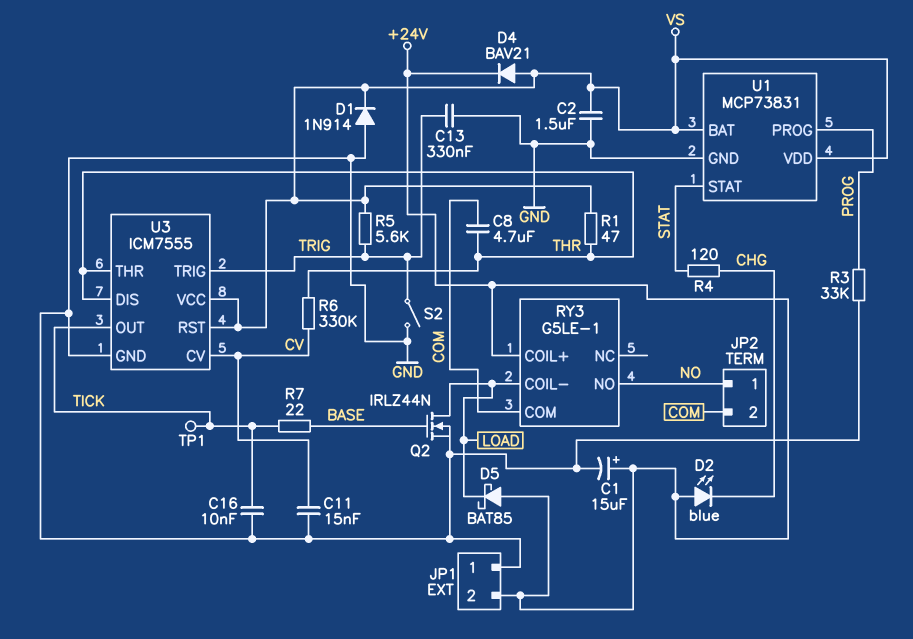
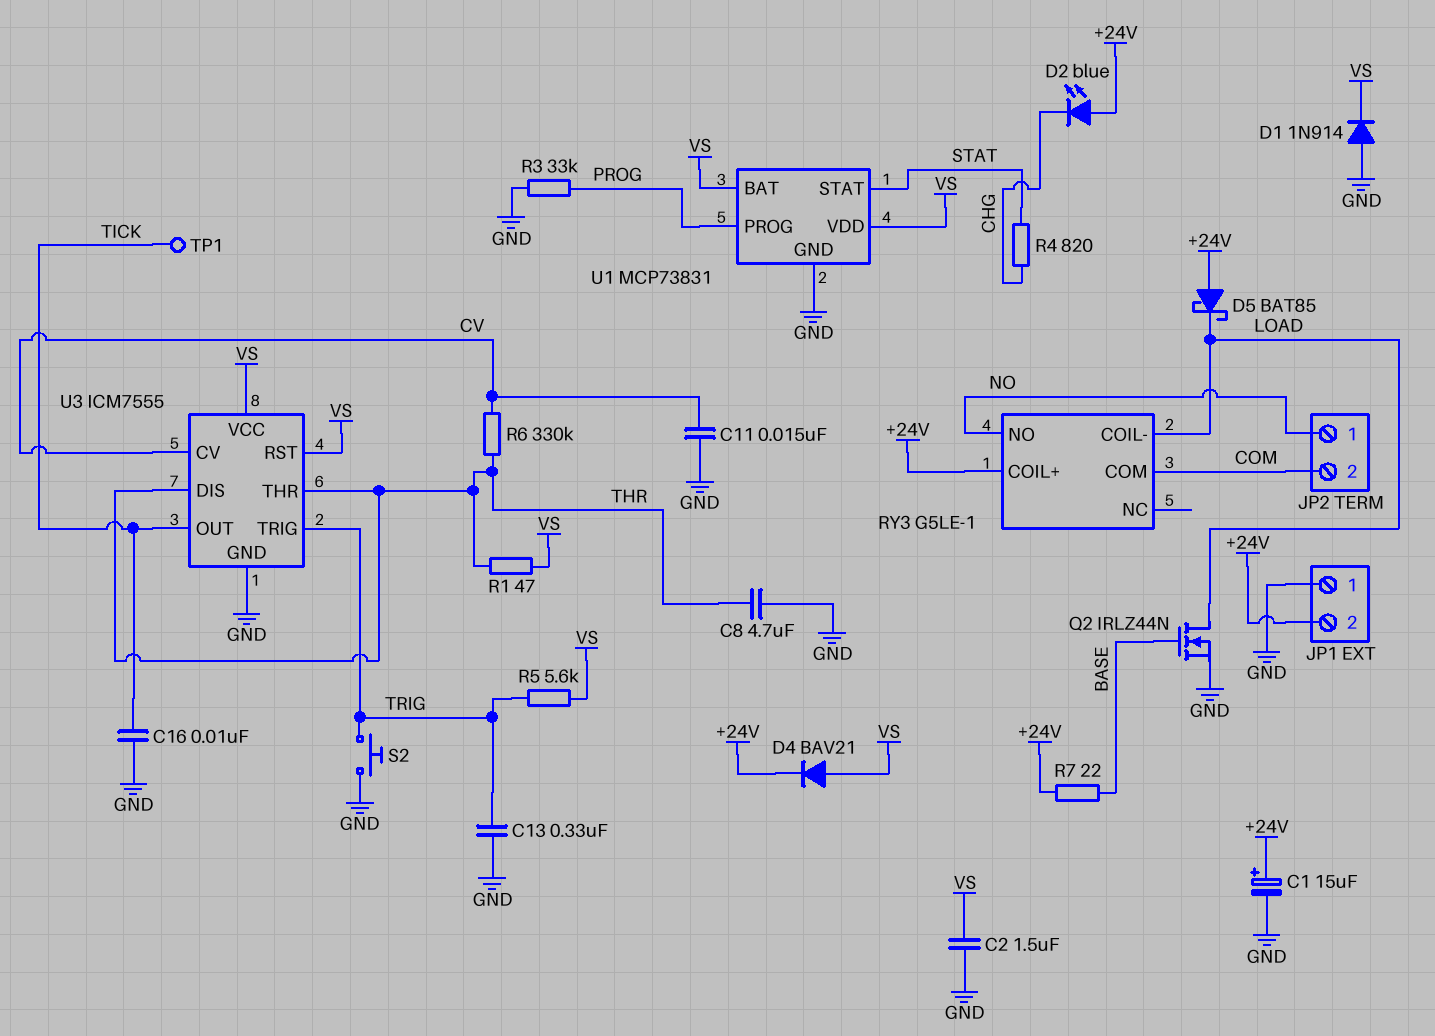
C8: 4.7uF (COM, THR) -> 4.7uF (GND, THR)
R4: 120 (CHG, STAT) -> 820 (CHG, STAT)
R7: 22 (BASE, TICK) -> 22 (+24V, BASE)
S2: switch (GND, TRIG) -> button (GND, TRIG)

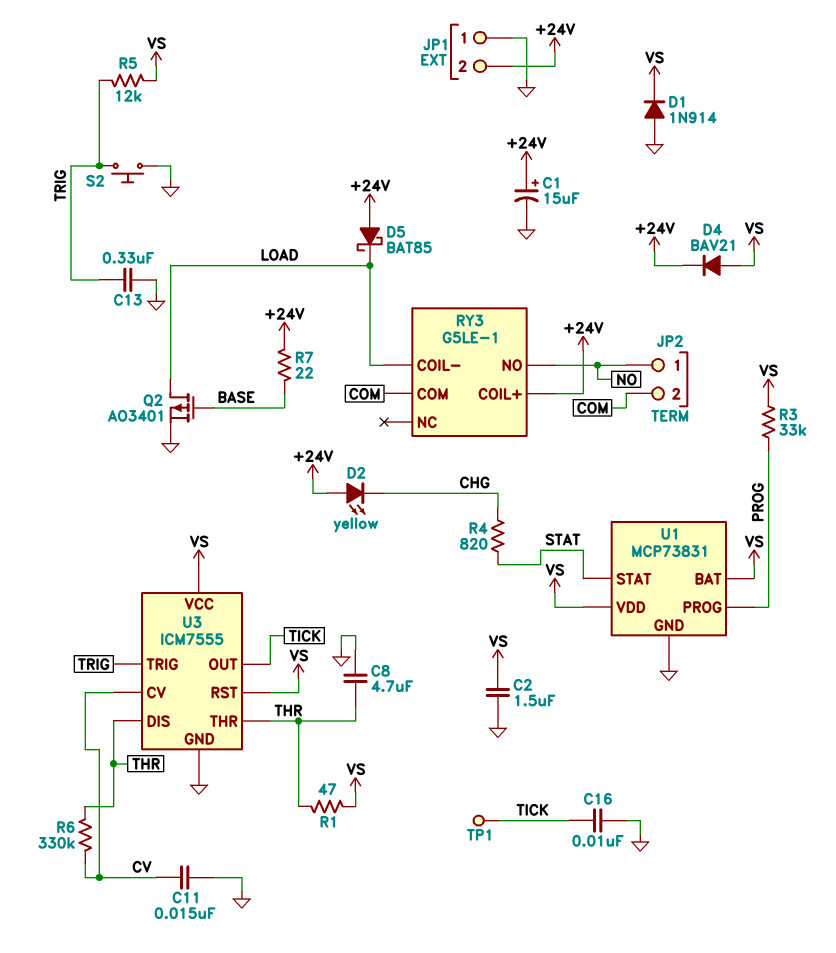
D2: LED blue (A +24V, K CHG) -> LED yellow (A +24V, K CHG)
Q2: NMOS IRLZ44N (G BASE, D LOAD, S GND) -> PMOS AO3401 (G BASE, D LOAD, S GND)
R3: 33k (GND, PROG) -> 33k (PROG, VS)
R5: 5.6k (TRIG, VS) -> 12k (TRIG, VS)

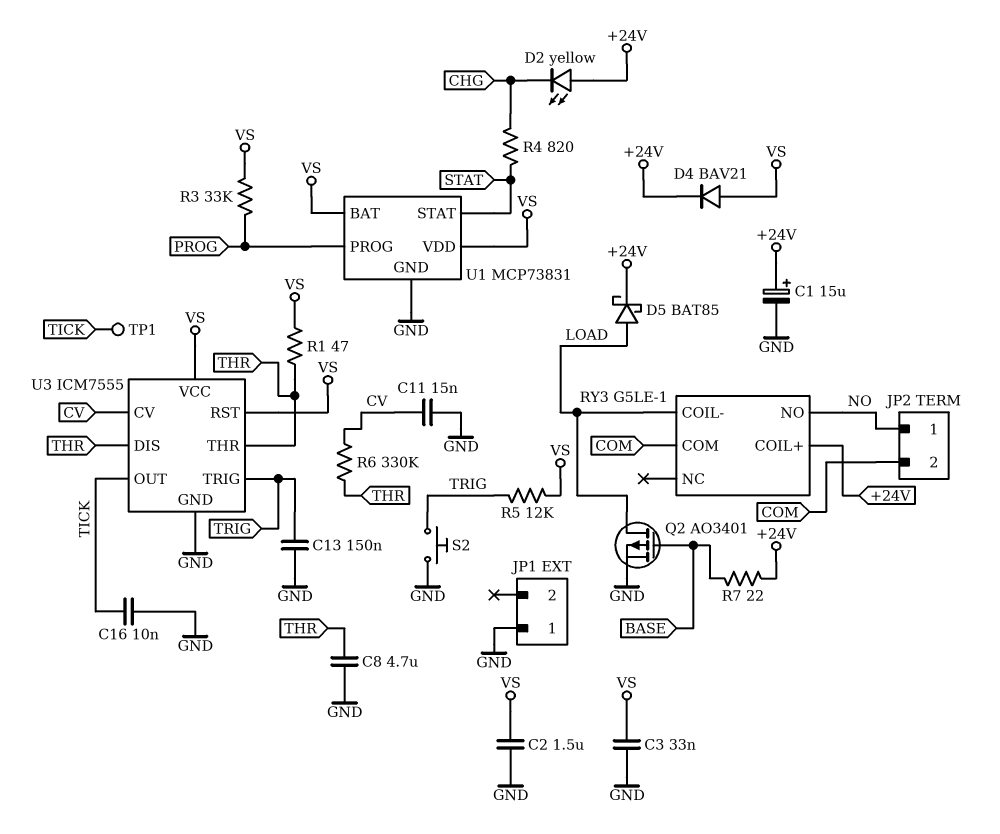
C3: none -> 33nF (GND, VS)
C13: 330nF (GND, TRIG) -> 150nF (GND, TRIG)
D1: diode 1N914 (A GND, K VS) -> none
D5: schottky BAT85 (A +24V, K LOAD) -> schottky BAT85 (A LOAD, K +24V)
JP1 pin 2: +24V -> none

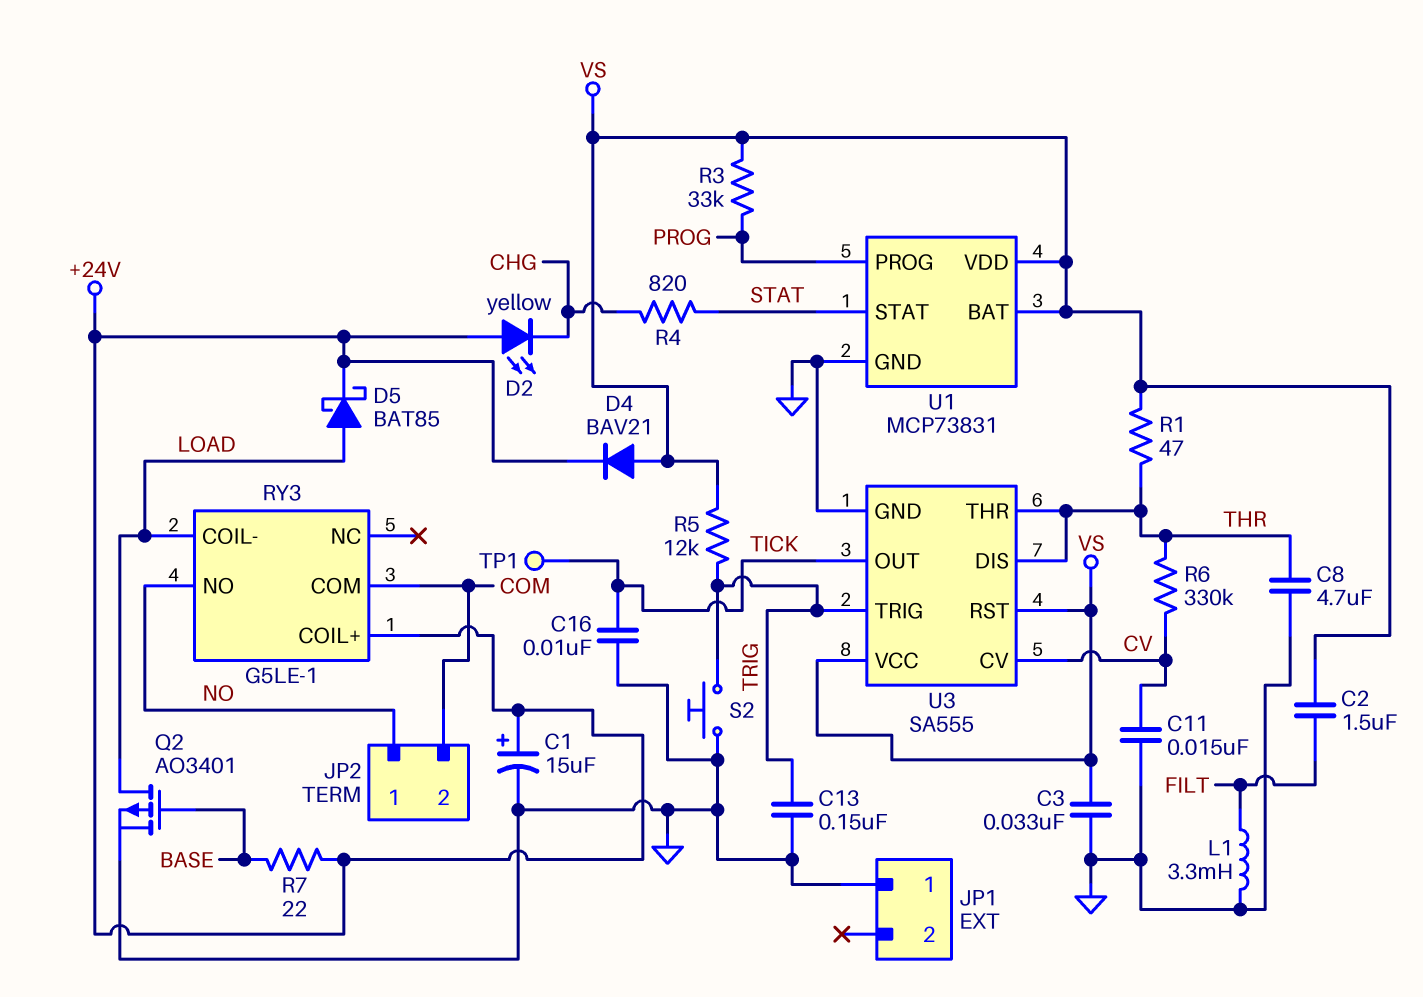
C2: 1.5uF (GND, VS) -> 1.5uF (FILT, VS)
L1: none -> 3.3mH (FILT, GND)
U3: ICM7555 -> SA555

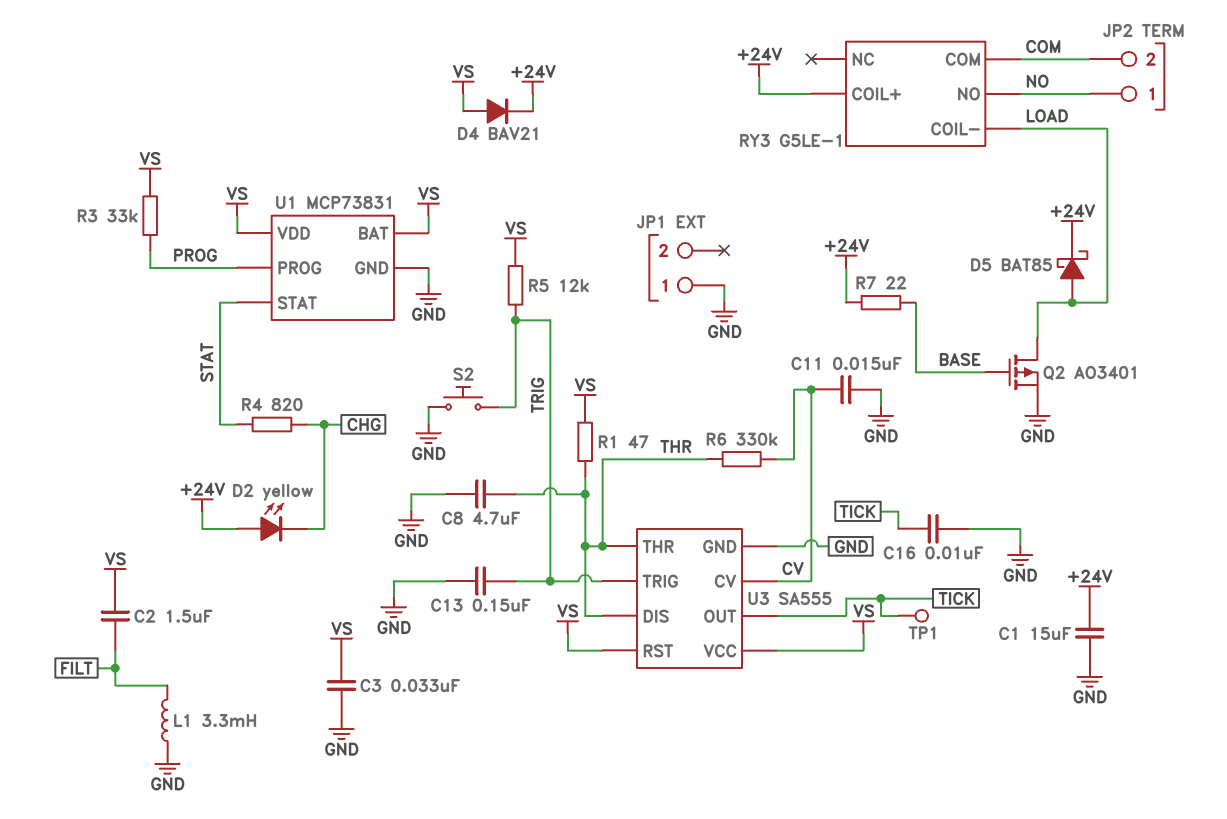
C1: 15uF (plus +24V, minus GND) -> 15uF (+24V, GND)

